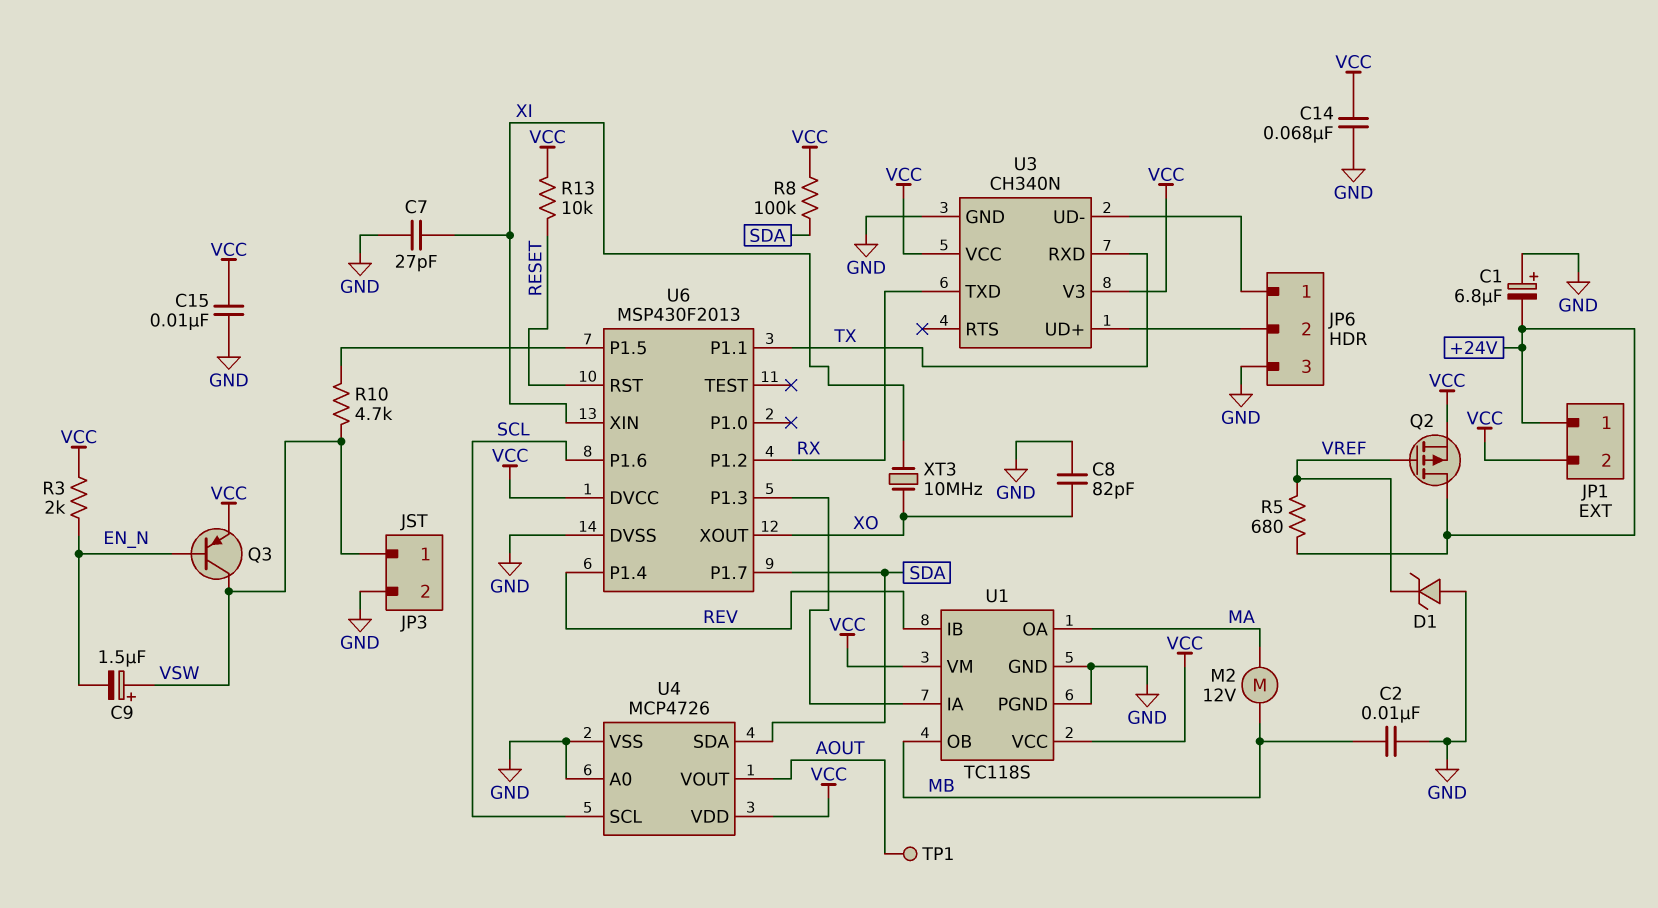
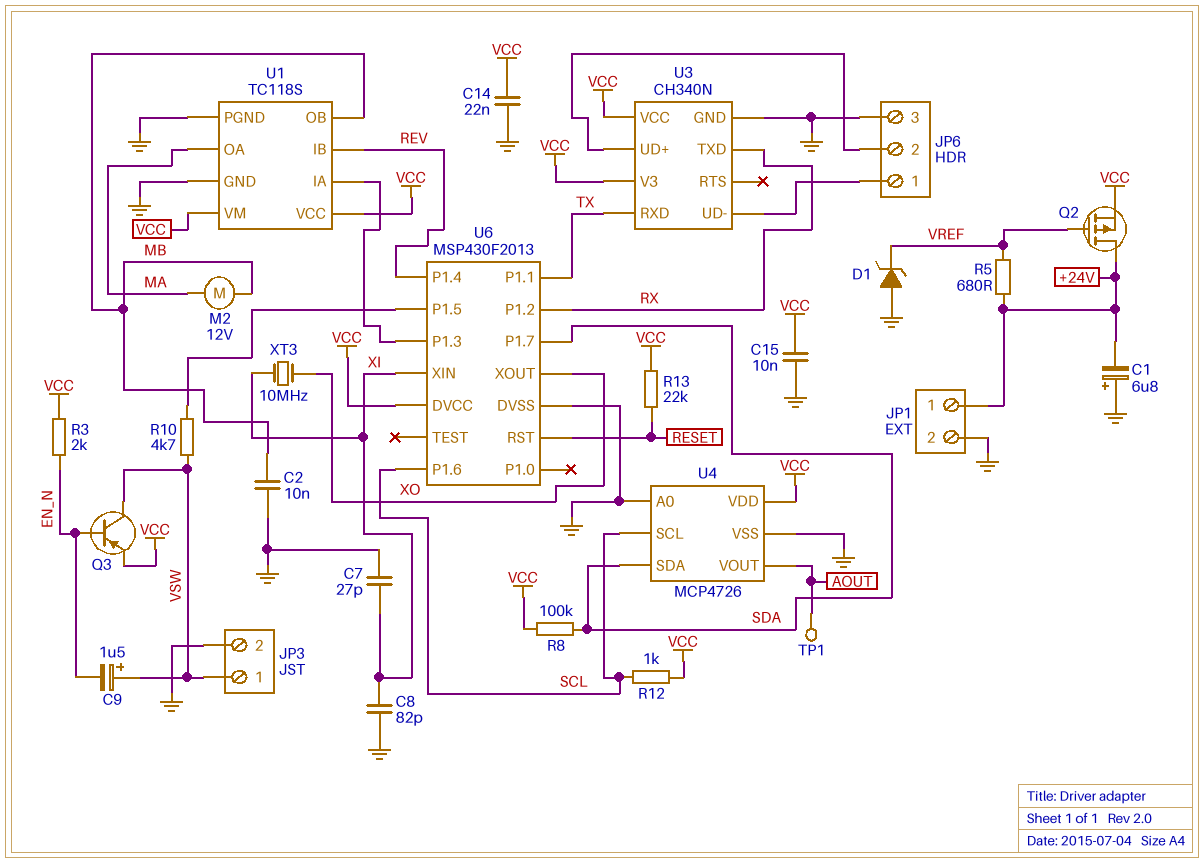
C8: 82pF (GND, XO) -> 82pF (GND, XI)
C14: 68nF (GND, VCC) -> 22nF (GND, VCC)
JP1 pin 2: VCC -> GND
R12: none -> 1k (SCL, VCC)
R13: 10k (RESET, VCC) -> 22k (RESET, VCC)

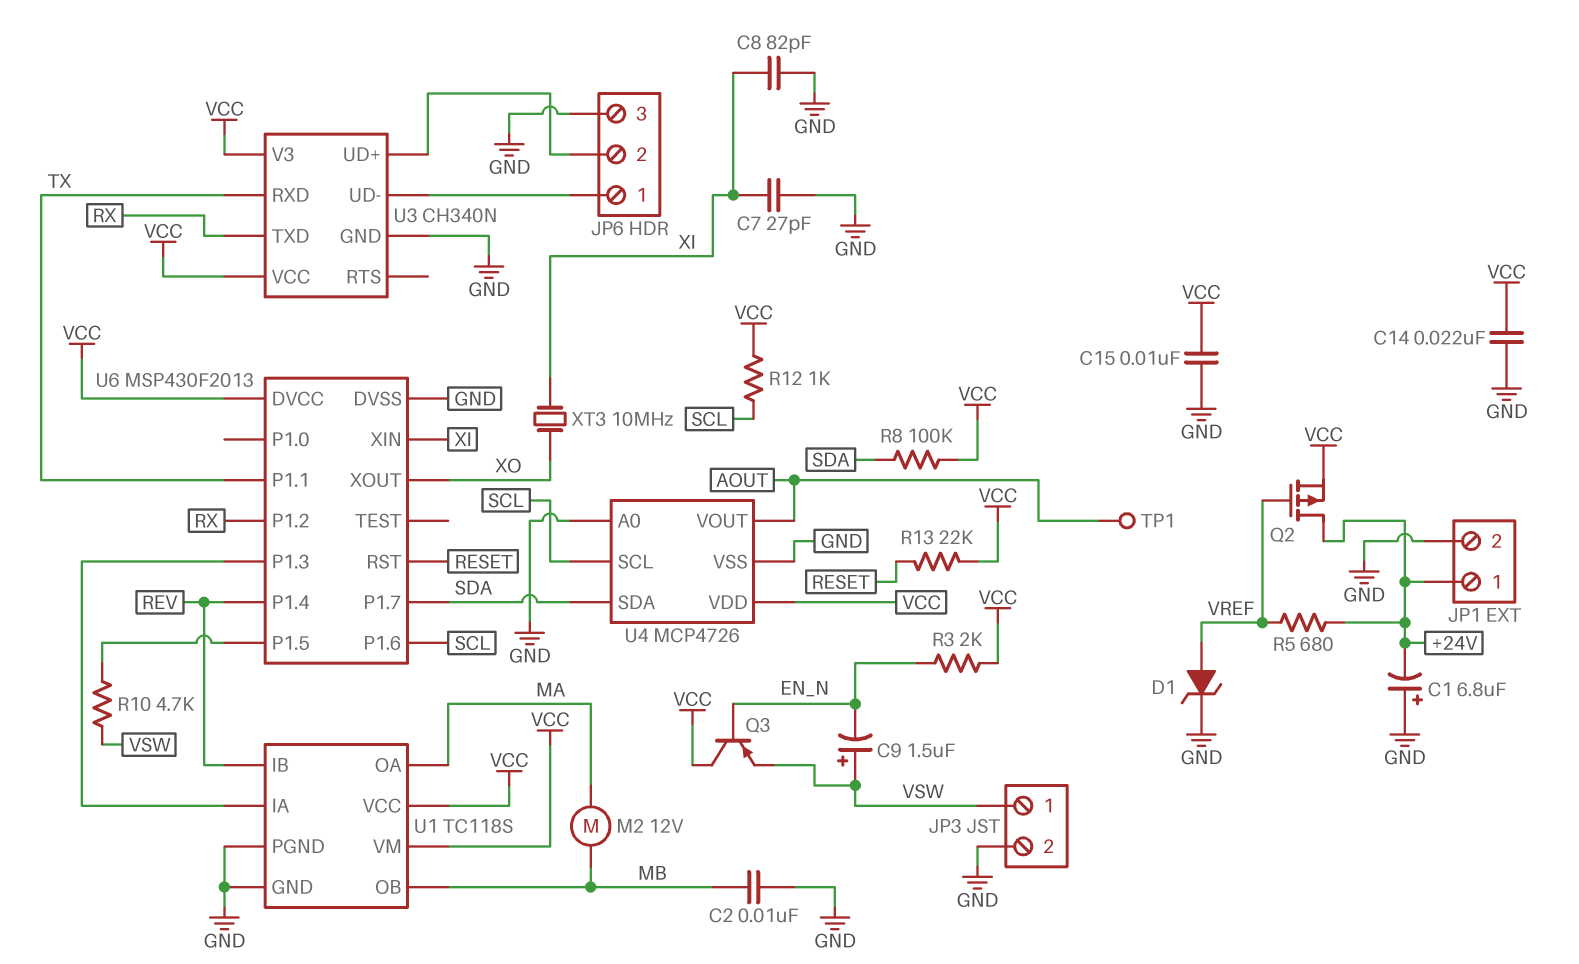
D1: zener (A GND, K VREF) -> zener (A VREF, K GND)
Q3: PNP (B EN_N, C VSW, E VCC) -> PNP (B EN_N, C VCC, E VSW)

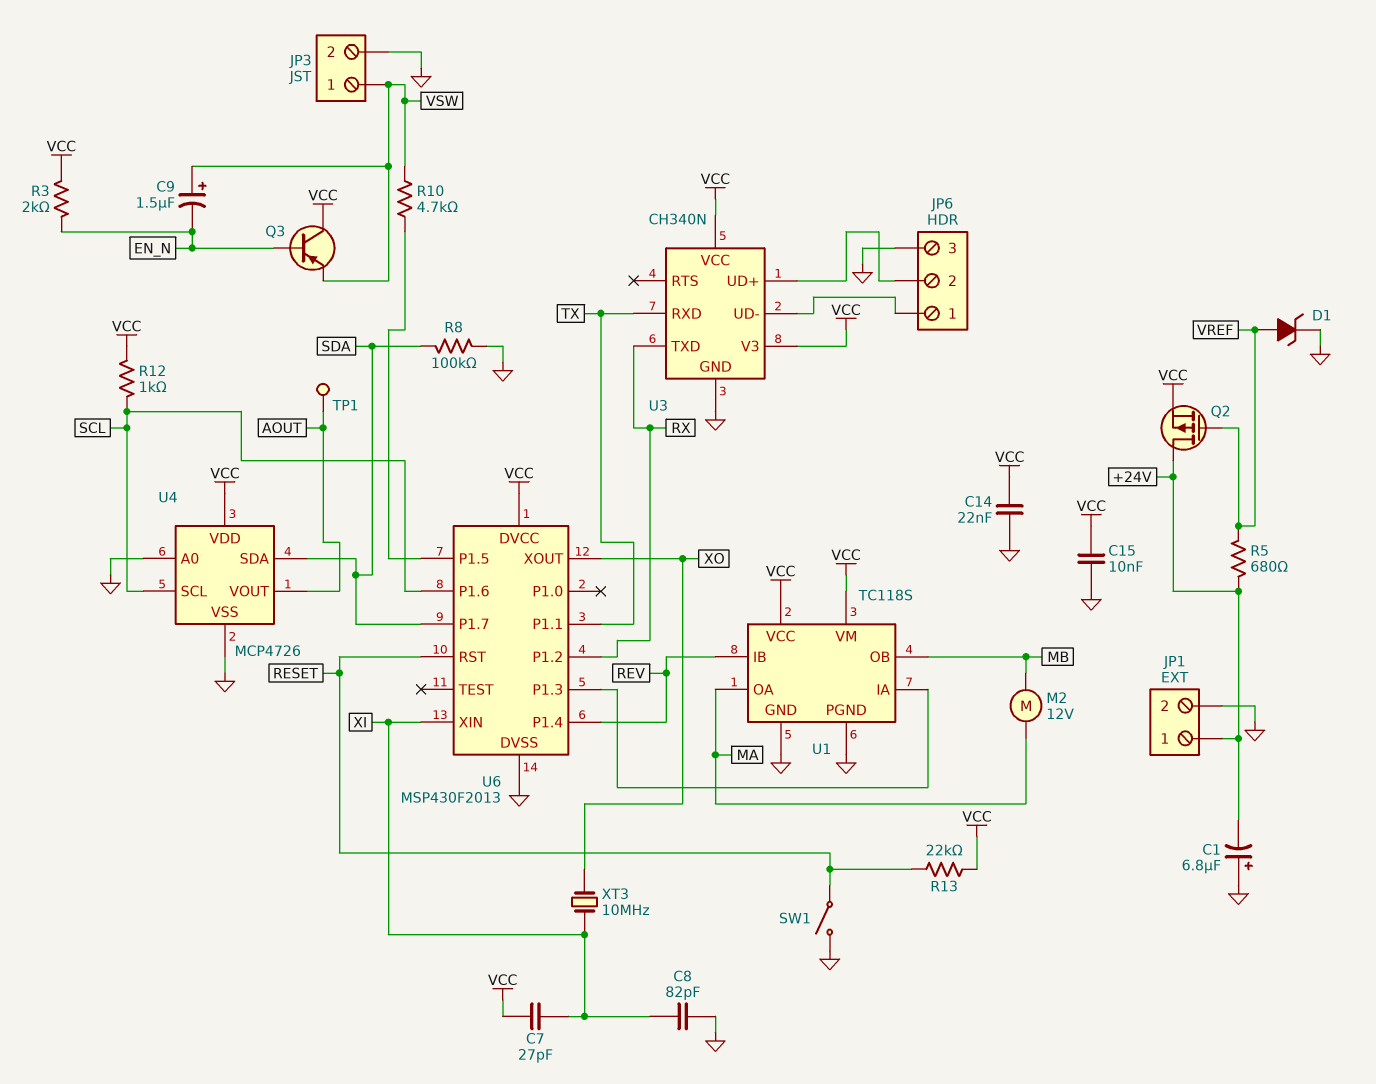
C2: 10nF (GND, MB) -> none
C7: 27pF (GND, XI) -> 27pF (VCC, XI)
R8: 100k (SDA, VCC) -> 100k (GND, SDA)
SW1: none -> switch (GND, RESET)

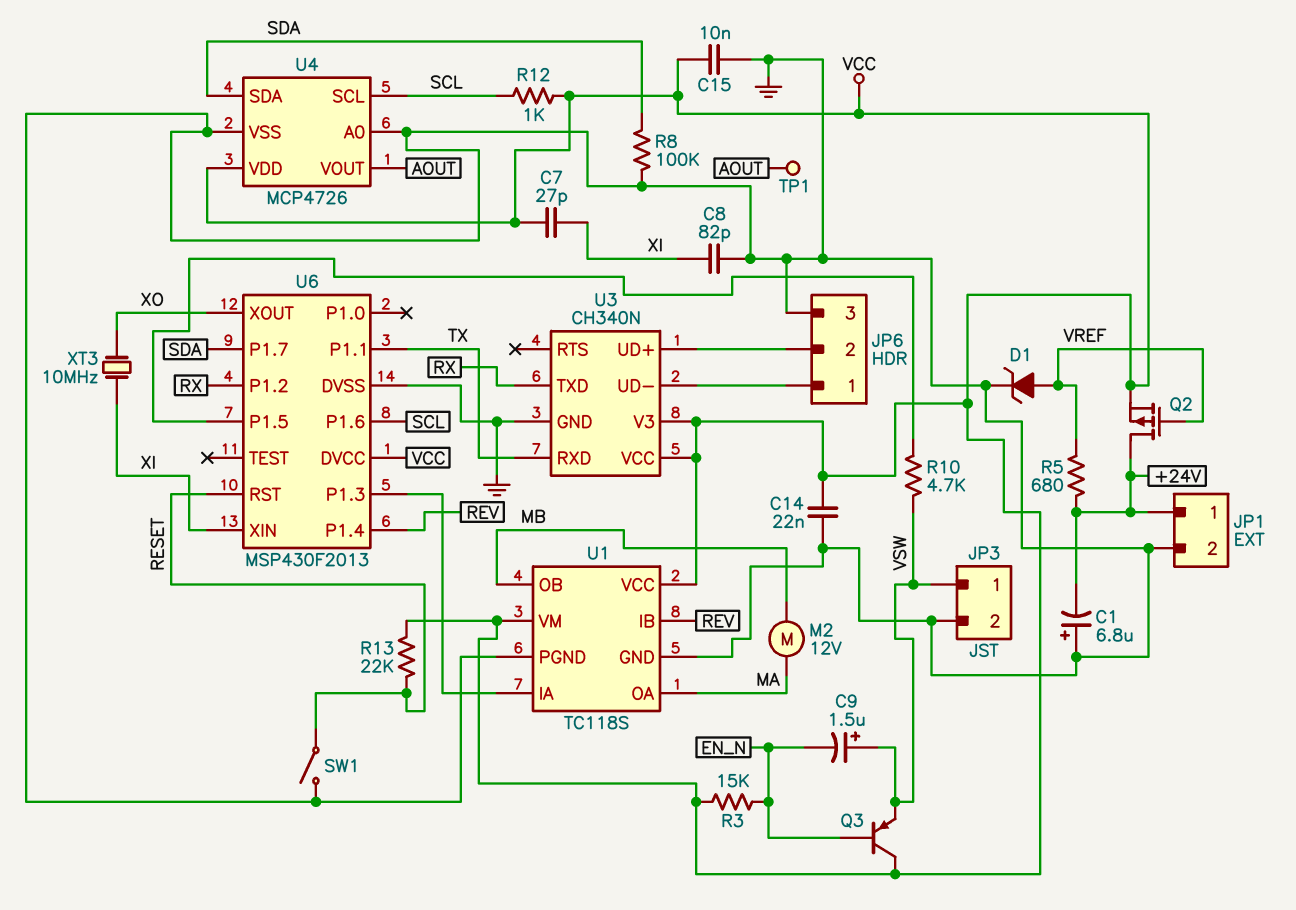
R3: 2k (EN_N, VCC) -> 15k (EN_N, VCC)

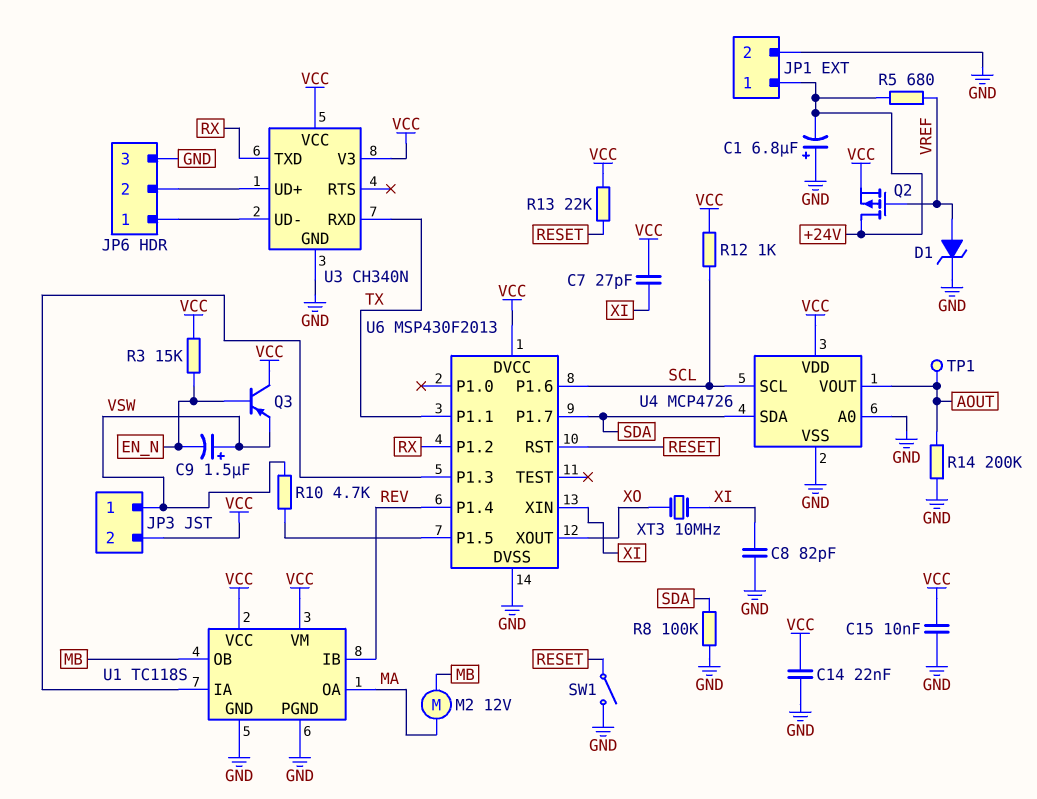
JP3 pin 2: GND -> VCC
R14: none -> 200k (AOUT, GND)

